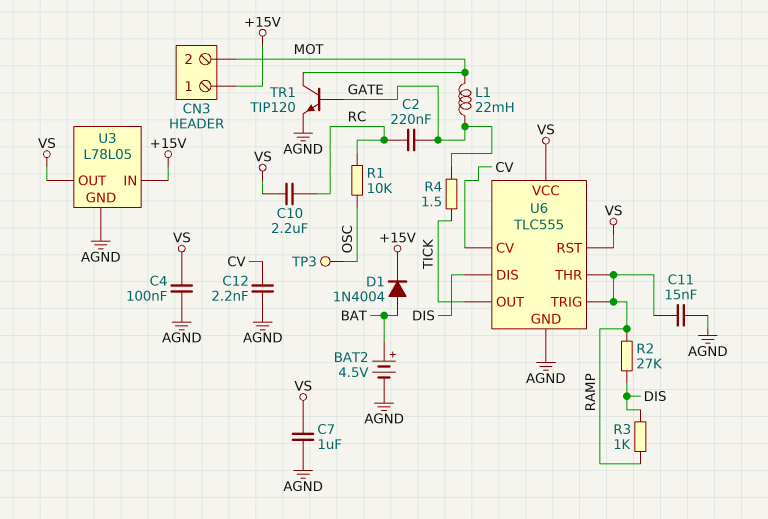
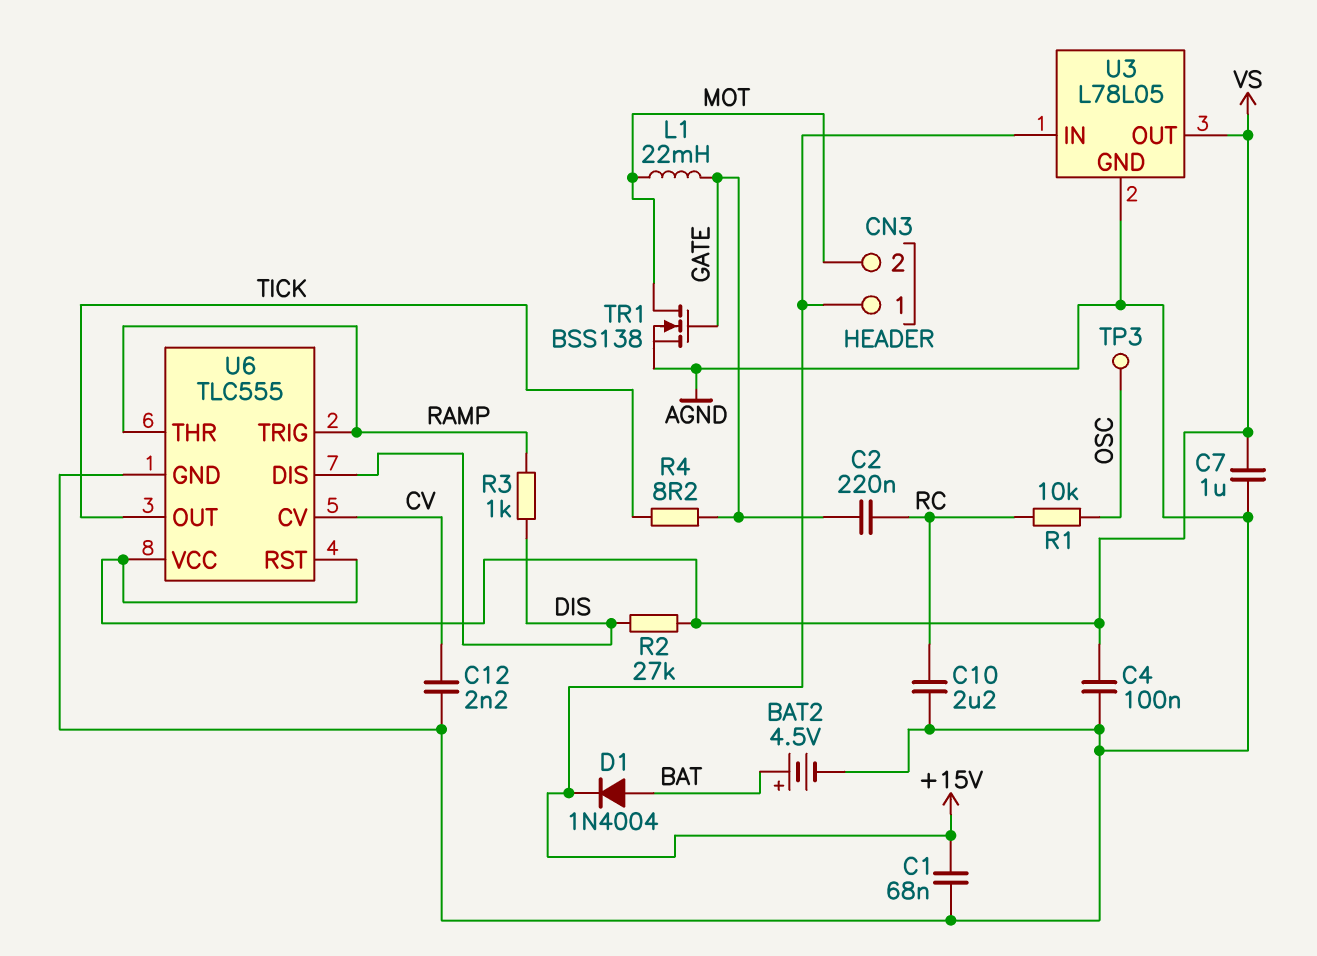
C1: none -> 68nF (+15V, AGND)
C10: 2.2uF (RC, VS) -> 2.2uF (AGND, RC)
C11: 15nF (AGND, RAMP) -> none
R2: 27k (DIS, RAMP) -> 27k (DIS, VS)
R4: 1.5 (GATE, TICK) -> 8.2 (GATE, TICK)
TR1: NPN TIP120 (B GATE, C MOT, E AGND) -> NMOS BSS138 (G GATE, D MOT, S AGND)

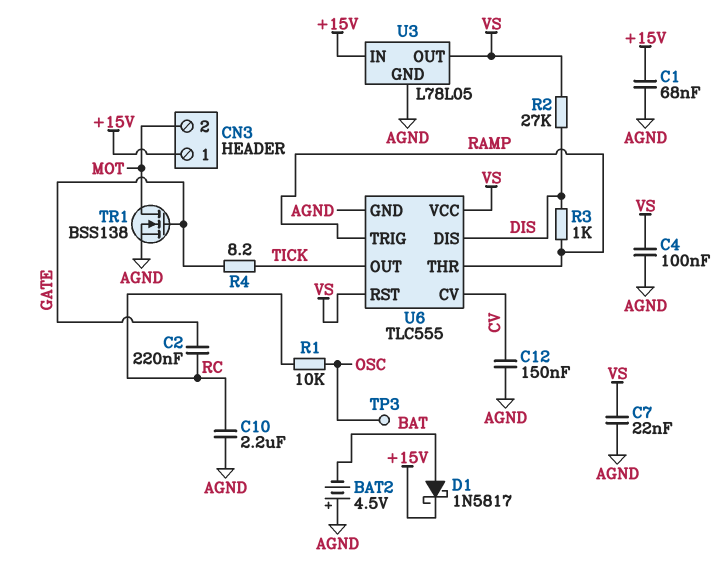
BAT2: 4.5V (plus BAT, minus AGND) -> 4.5V (plus AGND, minus BAT)
C7: 1uF (AGND, VS) -> 22nF (AGND, VS)
C12: 2.2nF (AGND, CV) -> 150nF (AGND, CV)
D1: diode 1N4004 (A BAT, K +15V) -> schottky 1N5817 (A BAT, K +15V)
L1: 22mH (GATE, MOT) -> none

